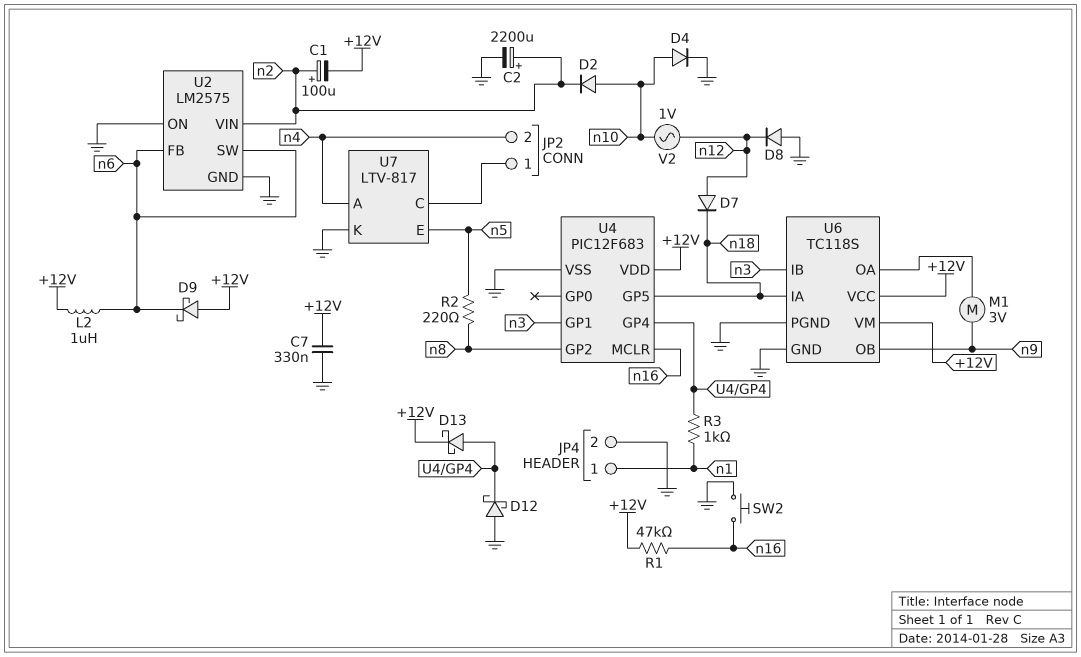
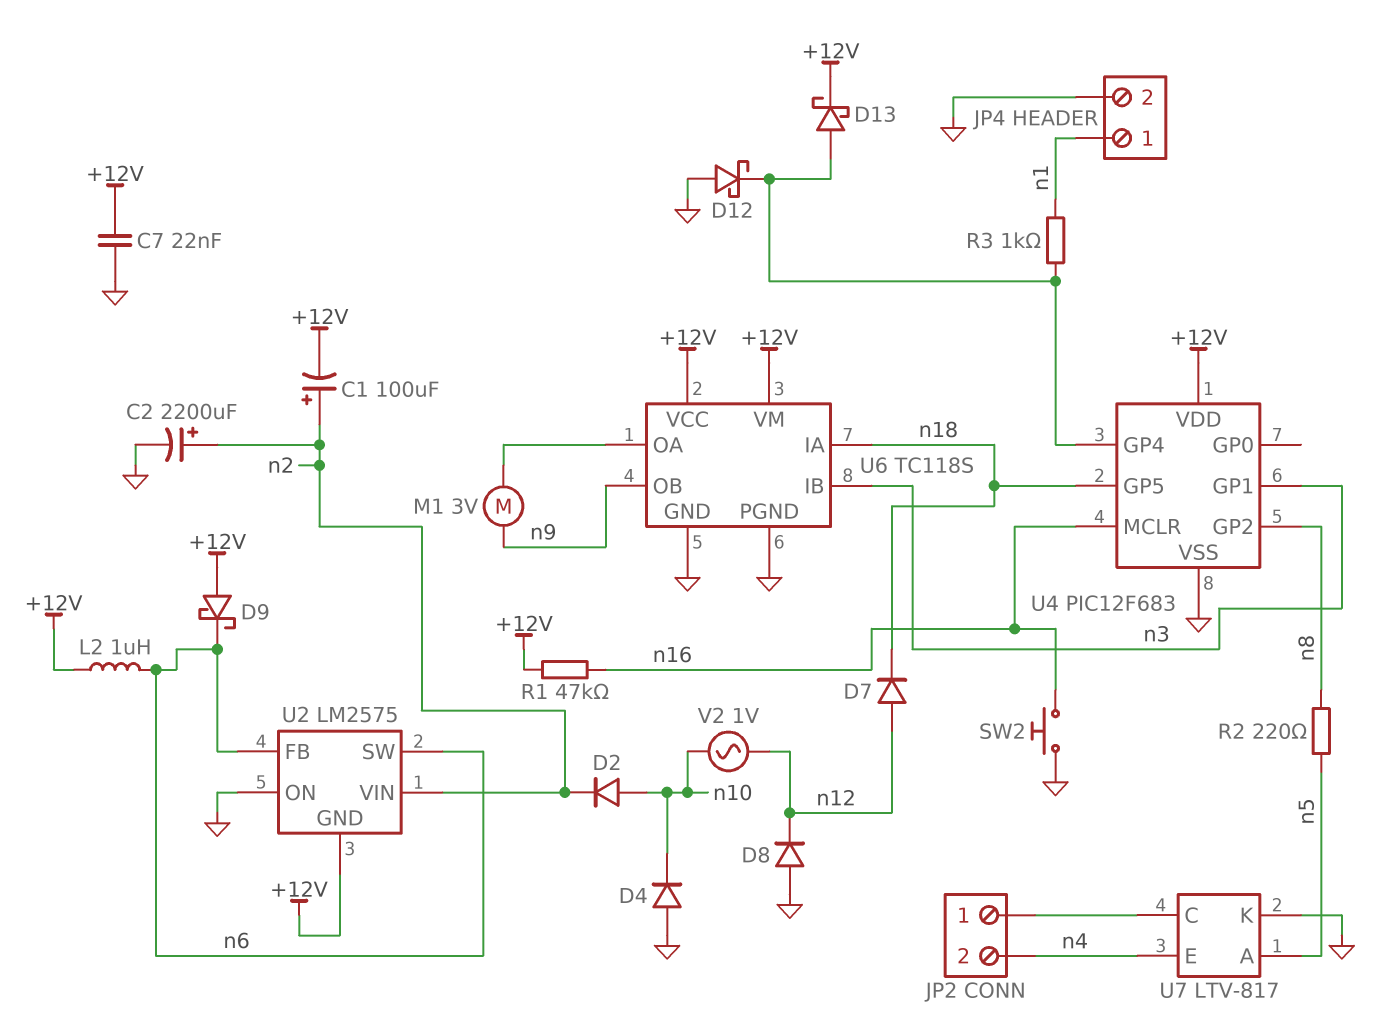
C7: 330nF (+12V, GND) -> 22nF (+12V, GND)
D4: diode (A n10, K GND) -> diode (A GND, K n10)
U2 pin GND: GND -> +12V
U7 pin A: n4 -> n5
U7 pin E: n5 -> n4

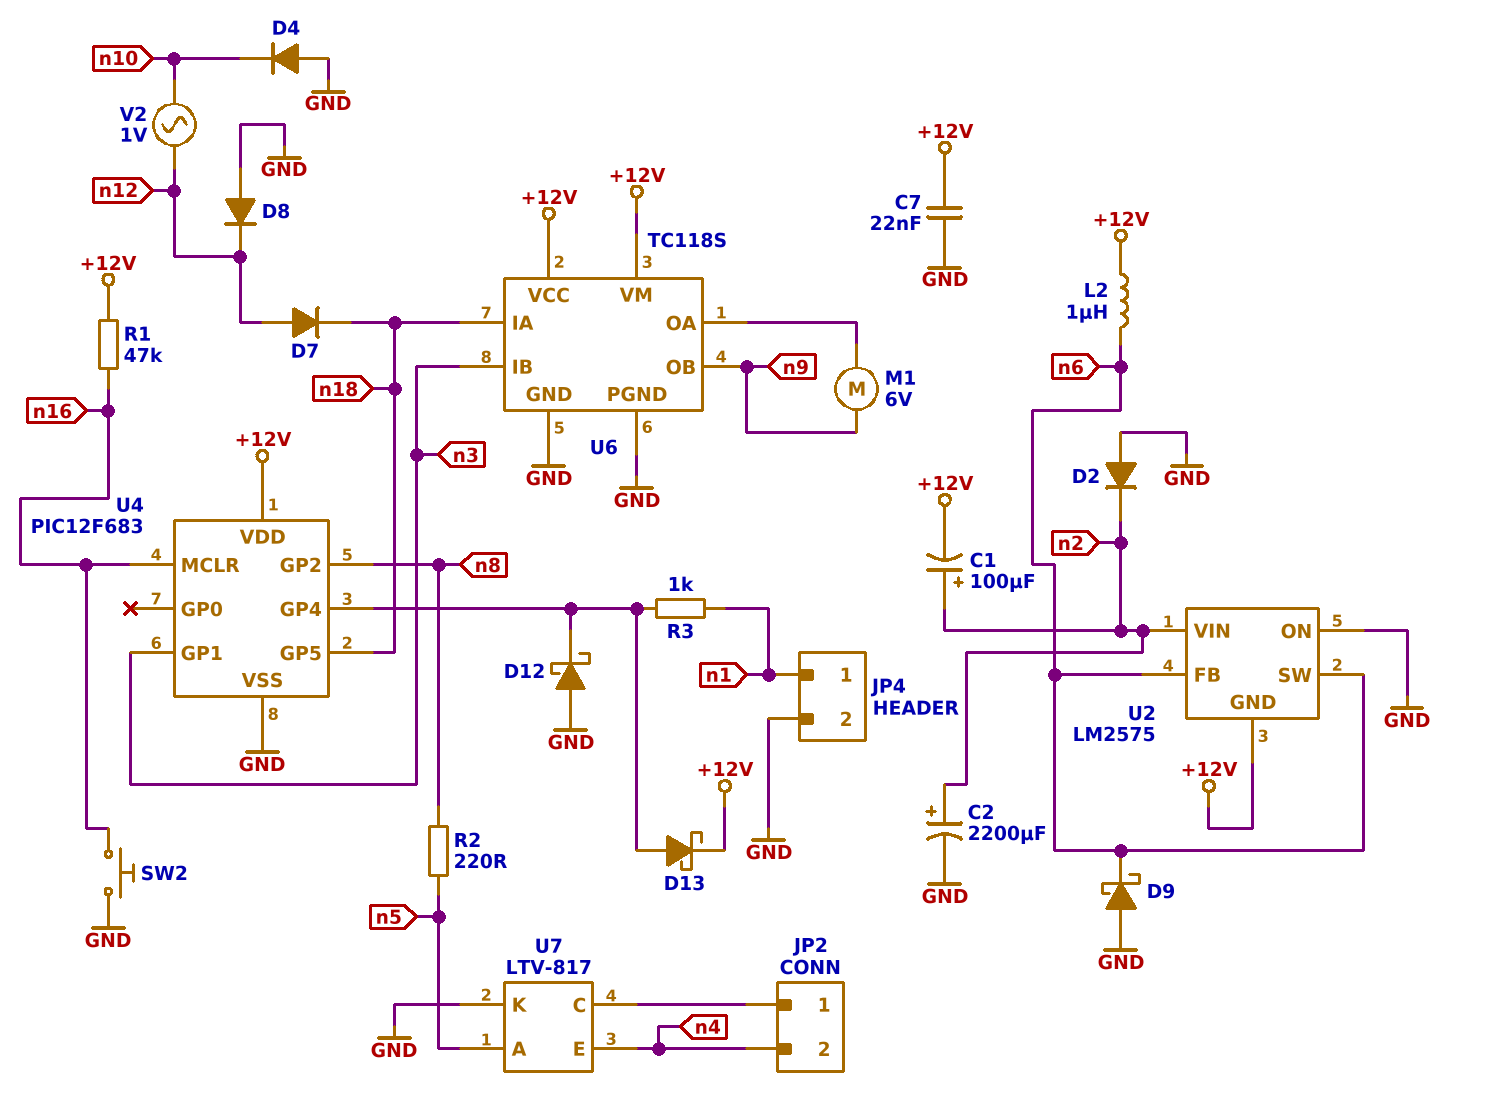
D2: diode (A n10, K n2) -> diode (A GND, K n2)
D9: schottky (A +12V, K n6) -> schottky (A GND, K n6)
M1: motor 3V (U6/OA, n9) -> motor 6V (U6/OA, n9)

